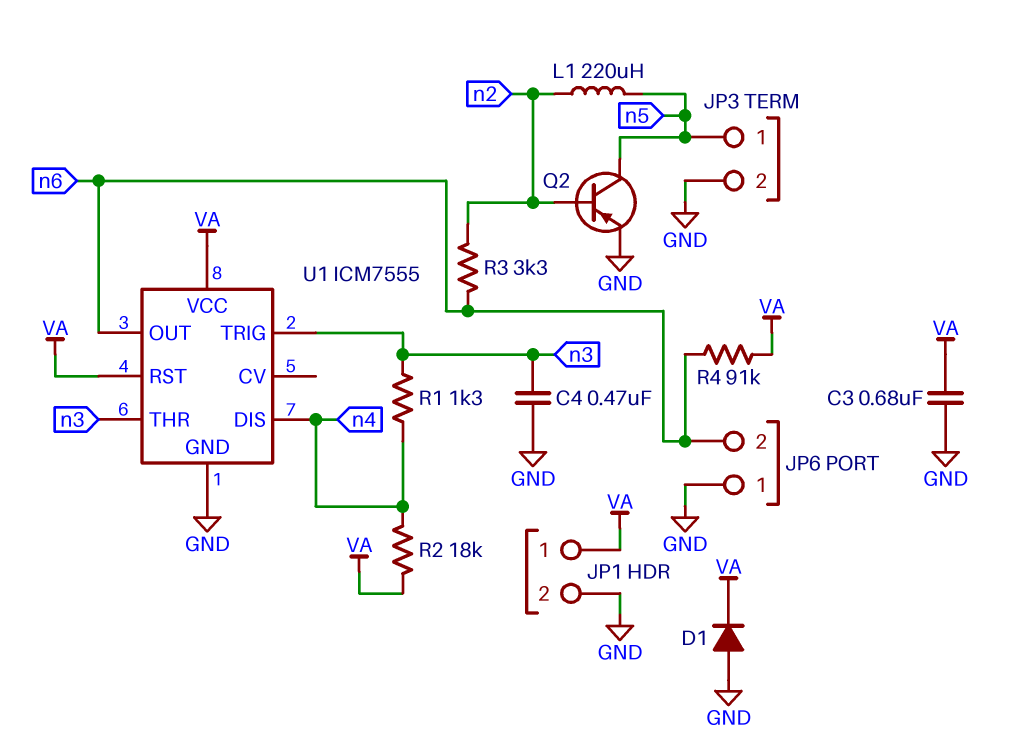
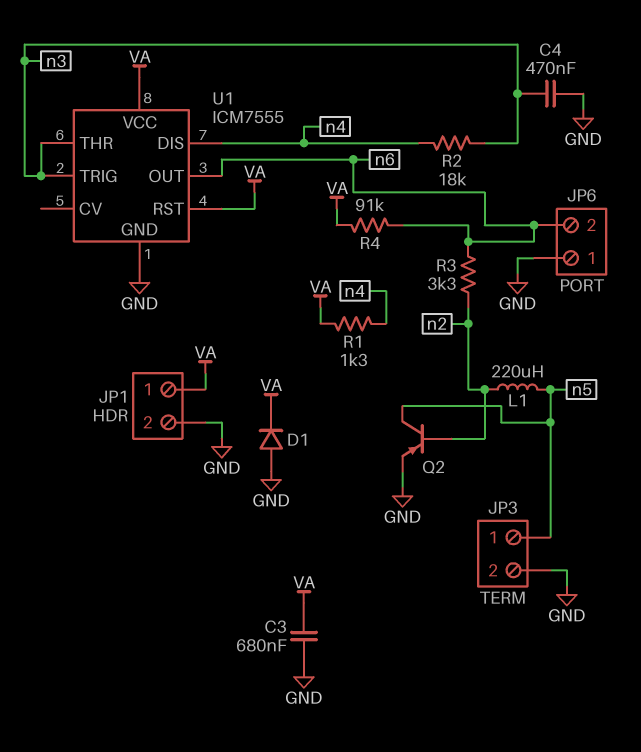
R1: 1.3k (n3, n4) -> 1.3k (VA, n4)
R2: 18k (VA, n4) -> 18k (n3, n4)

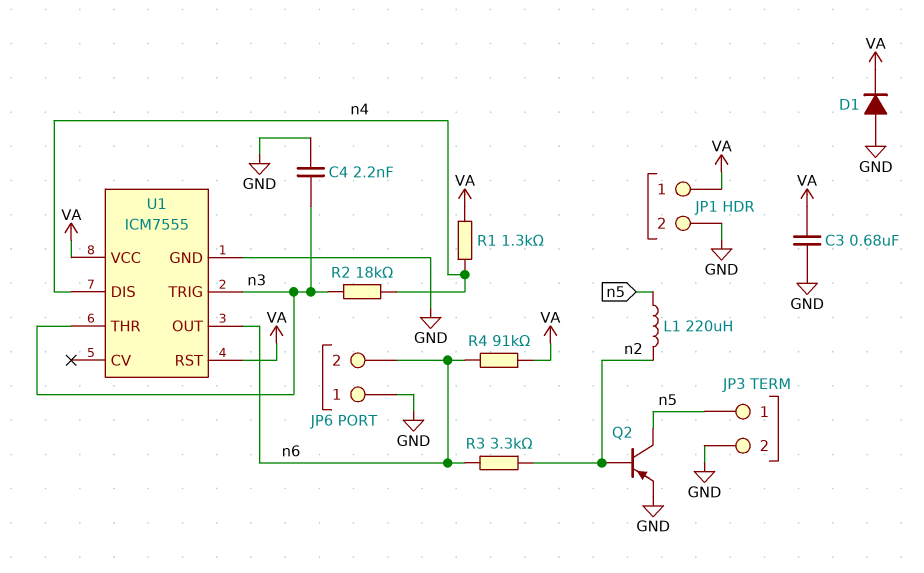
C4: 470nF (GND, n3) -> 2.2nF (GND, n3)

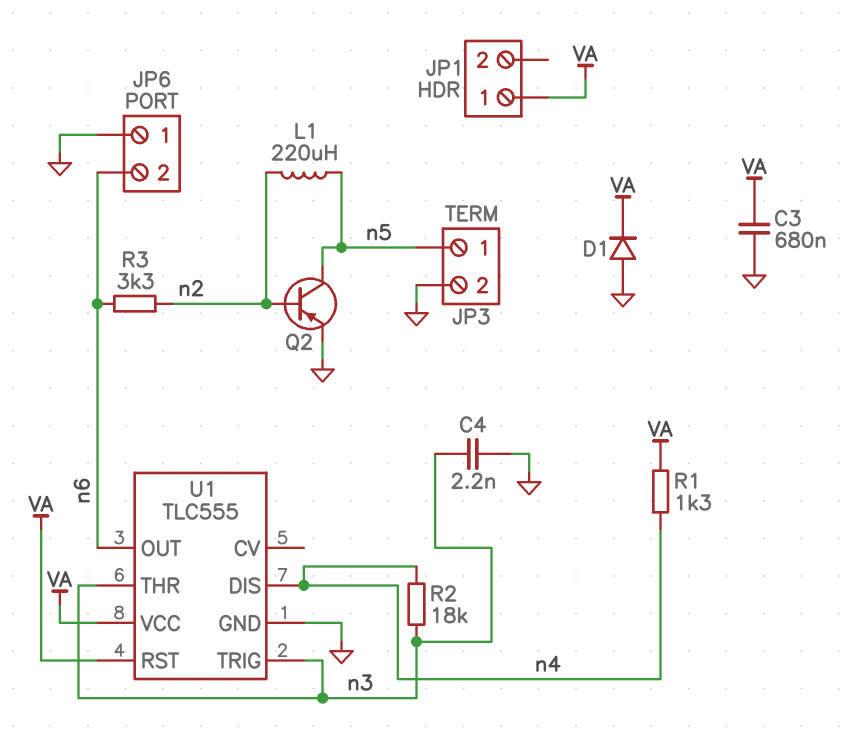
JP1 pin 2: GND -> none
R4: 91k (VA, n6) -> none
U1: ICM7555 -> TLC555

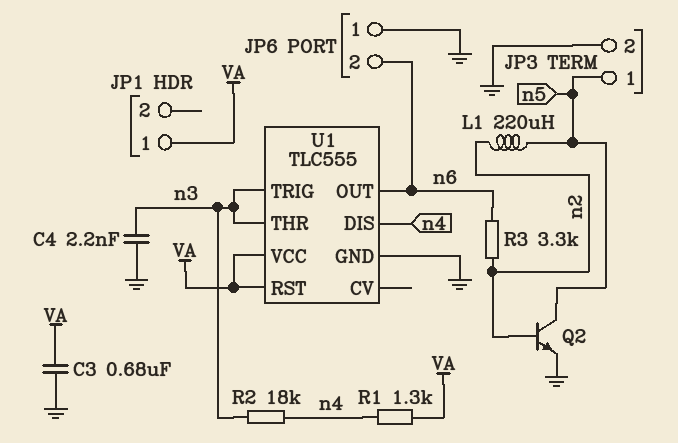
D1: diode (A GND, K VA) -> none
Q2: PNP (B n2, C n5, E GND) -> NPN (B n2, C n5, E GND)

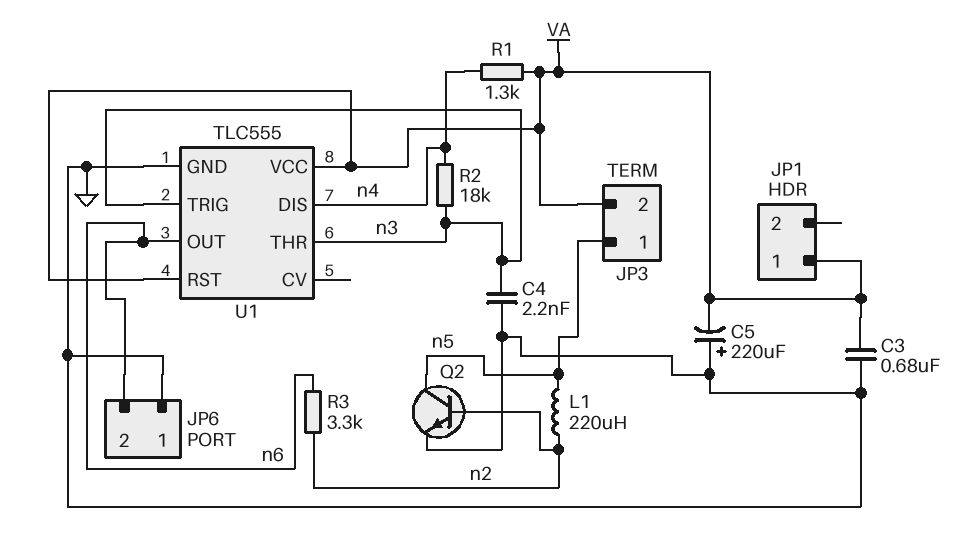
C5: none -> 220uF (plus GND, minus VA)
JP3 pin 2: GND -> VA

